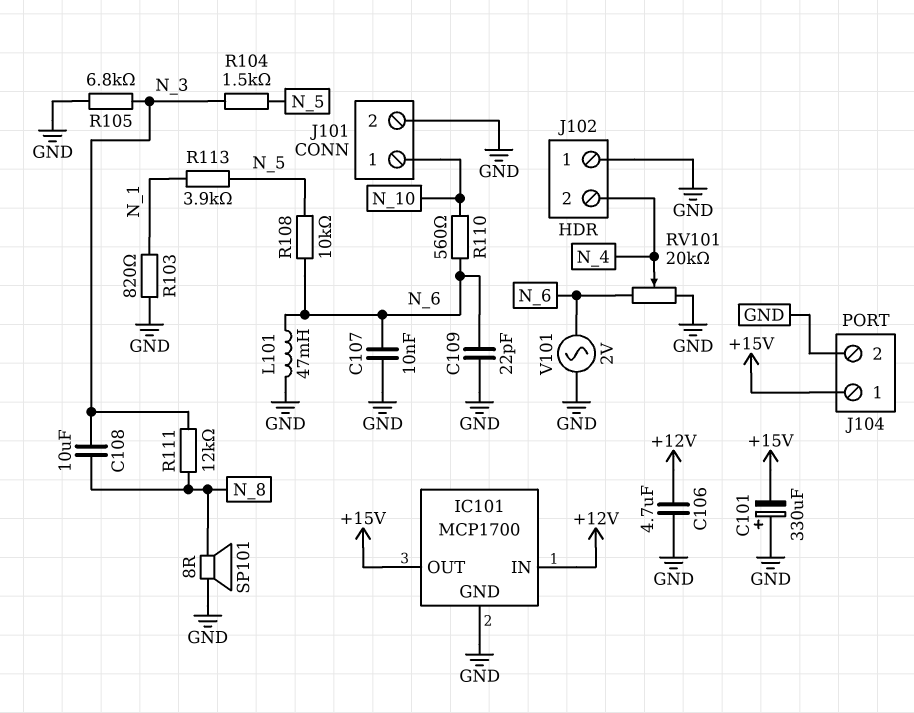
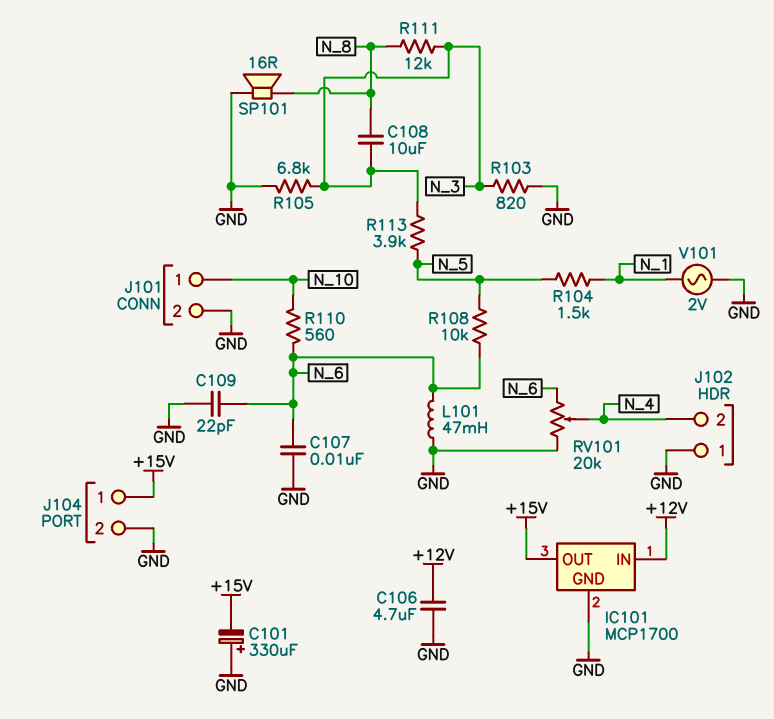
R103: 820 (GND, N_1) -> 820 (GND, N_3)
R104: 1.5k (N_3, N_5) -> 1.5k (N_1, N_5)
R113: 3.9k (N_1, N_5) -> 3.9k (N_3, N_5)
SP101: speaker 8R (GND, N_8) -> speaker 16R (GND, N_8)
V101: AC 2V (GND, N_6) -> AC 2V (GND, N_1)

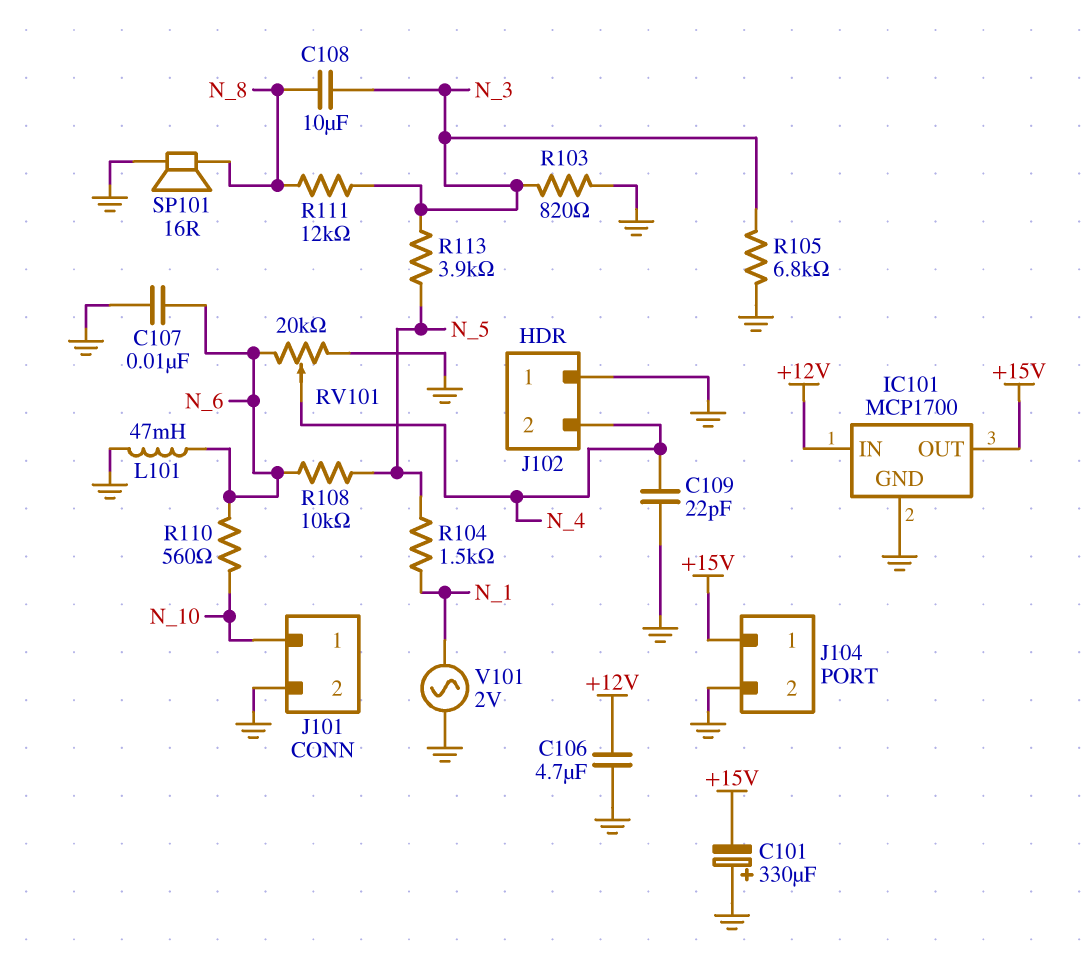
C109: 22pF (GND, N_6) -> 22pF (GND, N_4)

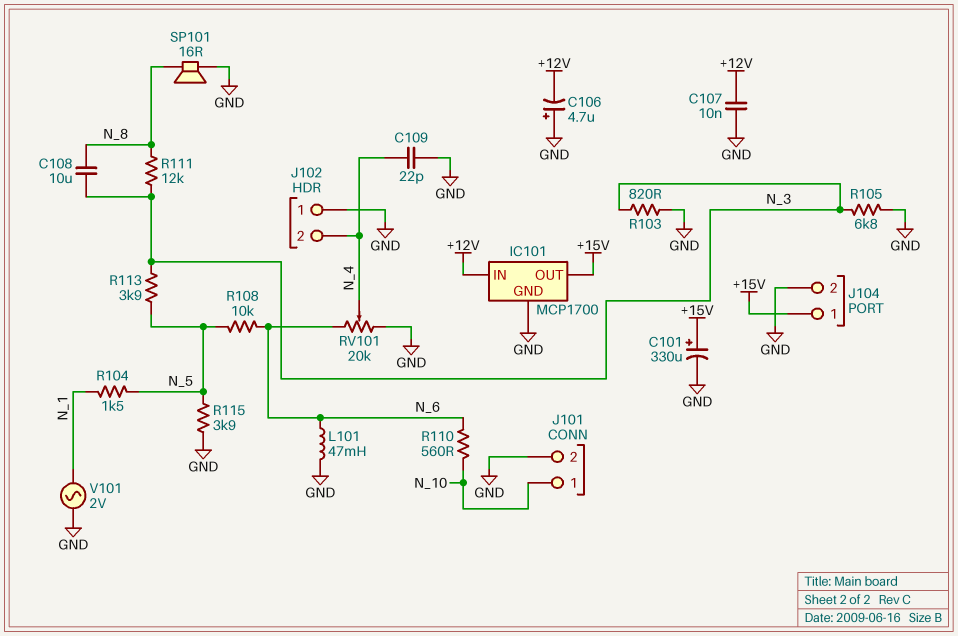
C101: 330uF (plus GND, minus +15V) -> 330uF (plus +15V, minus GND)
C106: 4.7uF (+12V, GND) -> 4.7uF (plus GND, minus +12V)
C107: 10nF (GND, N_6) -> 10nF (+12V, GND)
R115: none -> 3.9k (GND, N_5)

